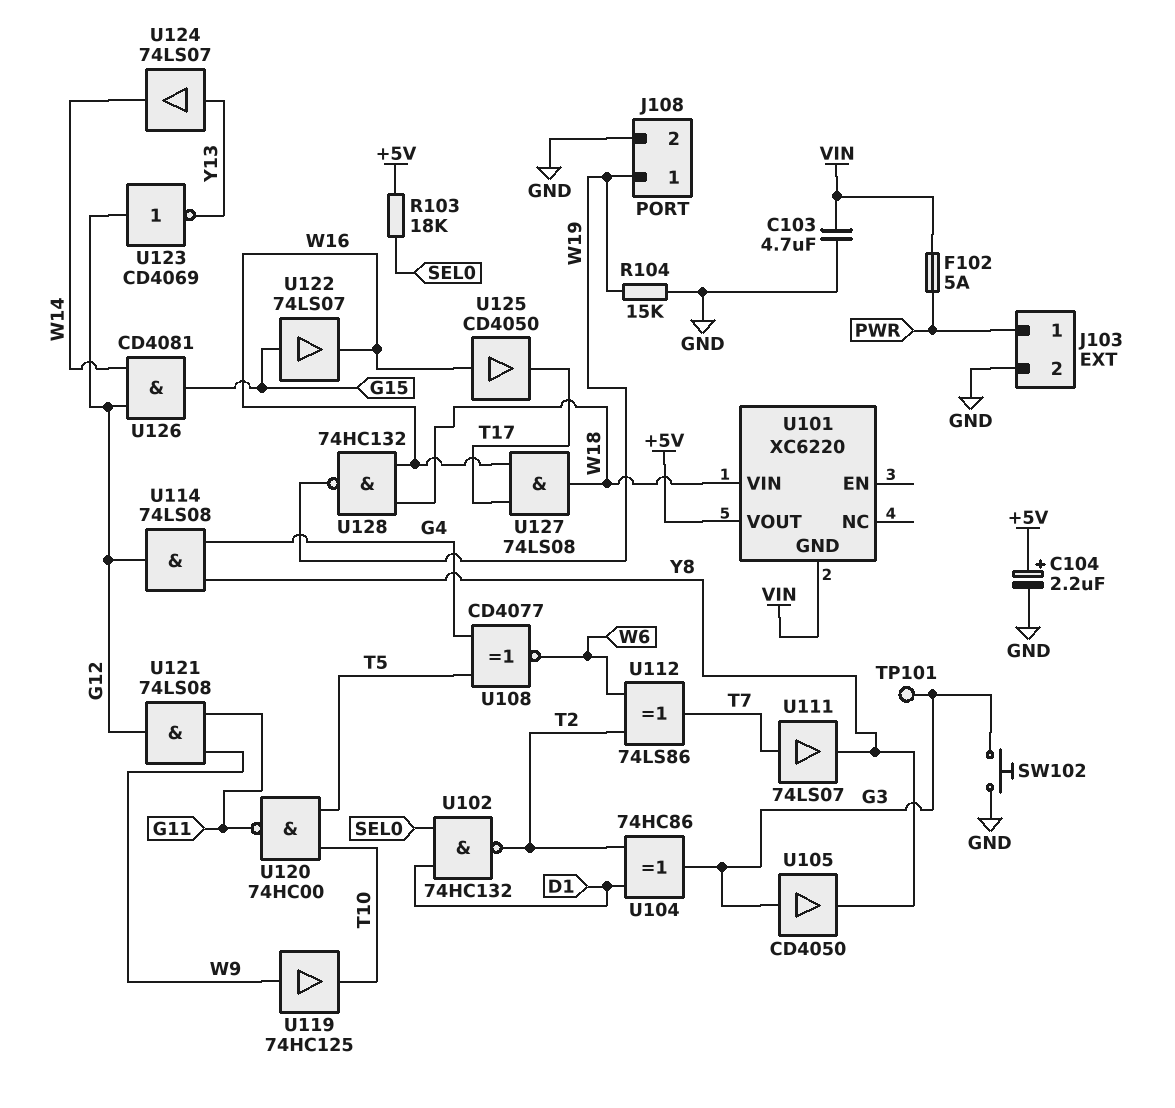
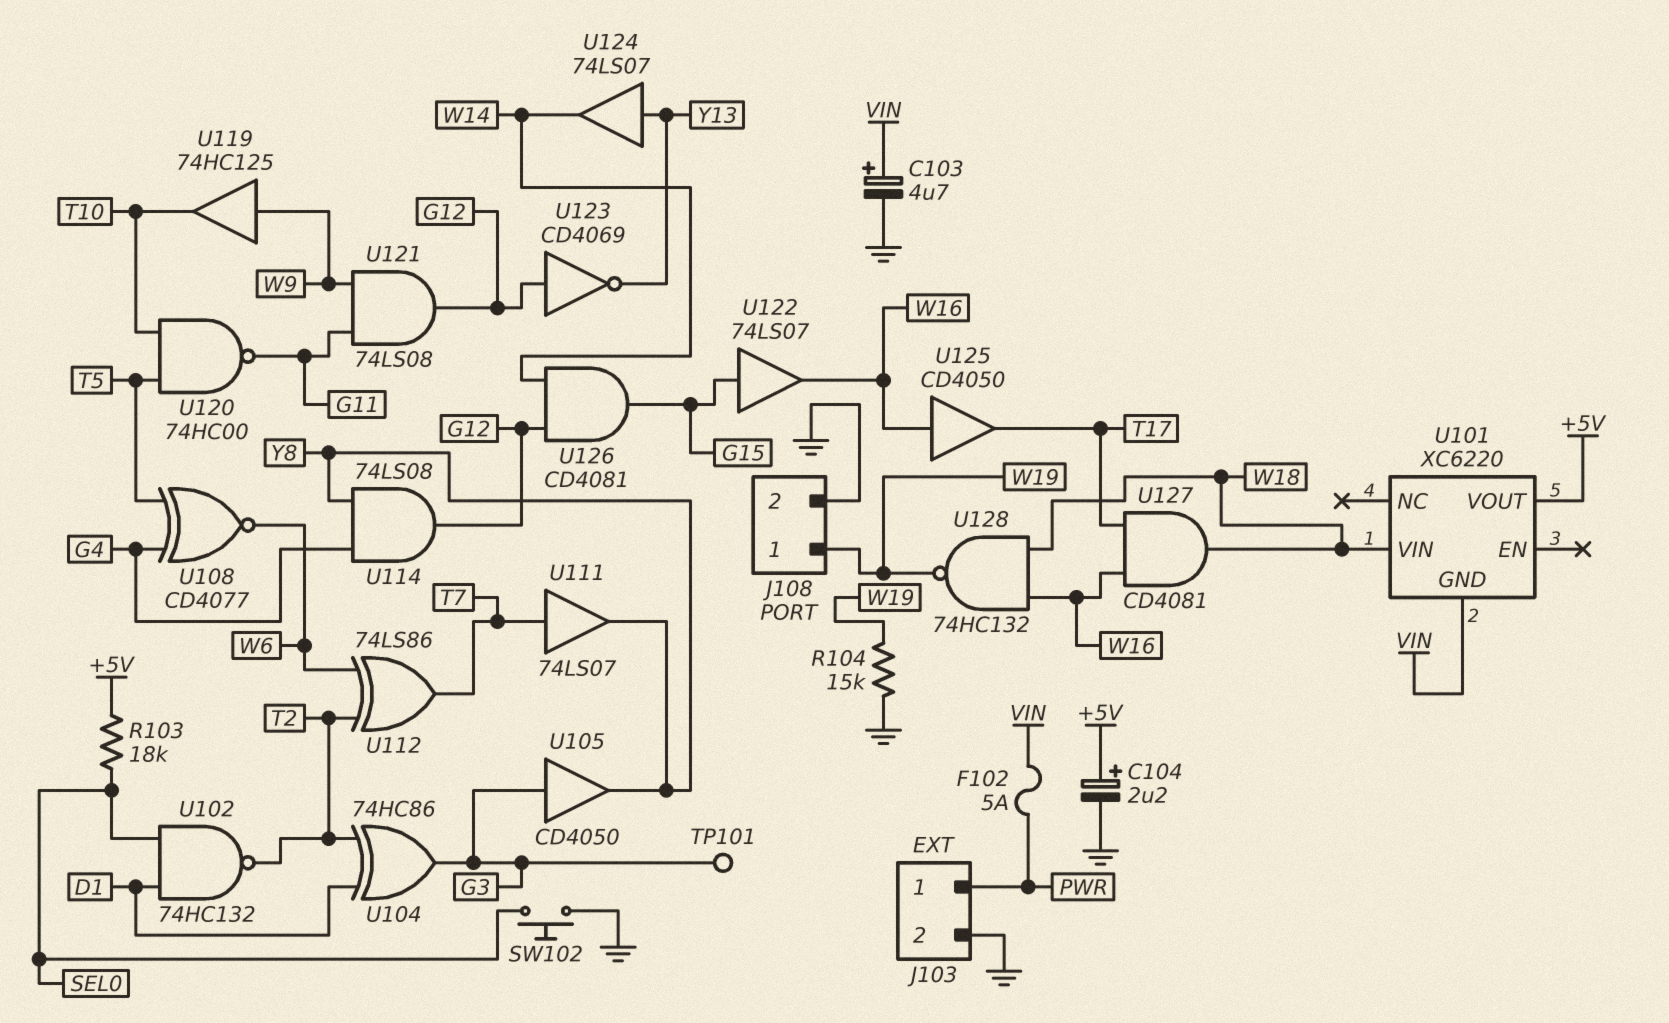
C103: 4.7uF (GND, VIN) -> 4.7uF (plus VIN, minus GND)
SW102: button (G3, GND) -> button (GND, SEL0)
U127: AND 74LS08 (in T17, in W16, out W18) -> AND CD4081 (in T17, in W16, out W18)

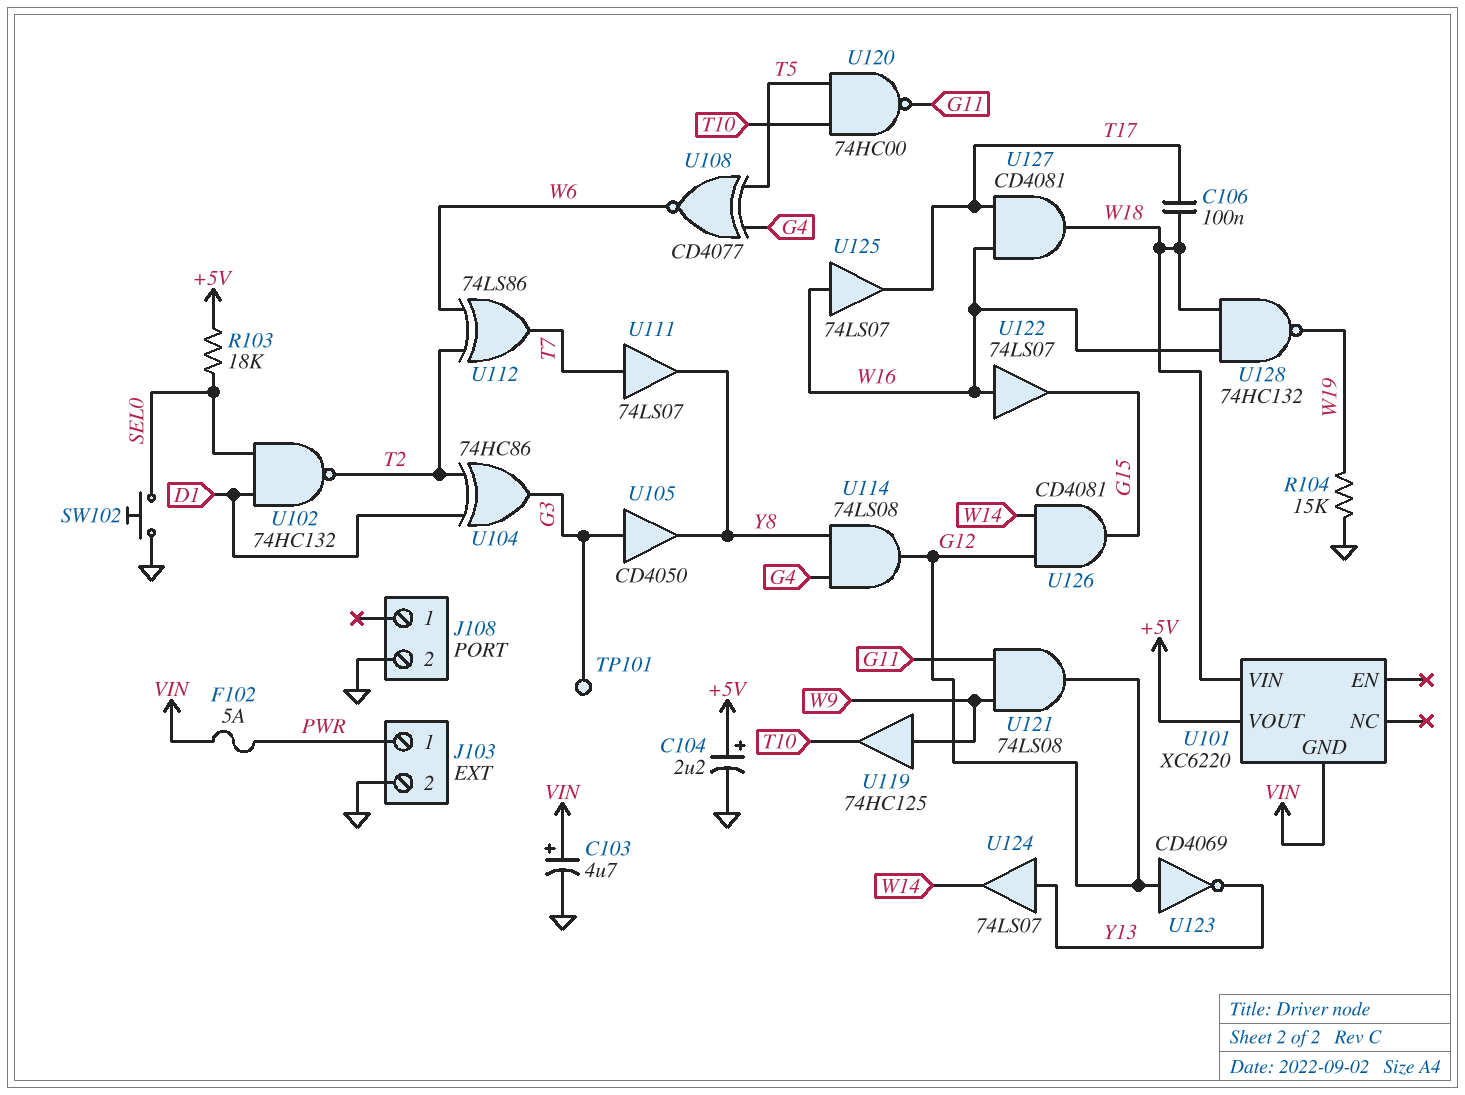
C106: none -> 100nF (T17, W18)
J108 pin 1: W19 -> none
U122: buffer 74LS07 (in G15, out W16) -> buffer 74LS07 (in W16, out G15)
U125: buffer CD4050 (in W16, out T17) -> buffer 74LS07 (in W16, out T17)

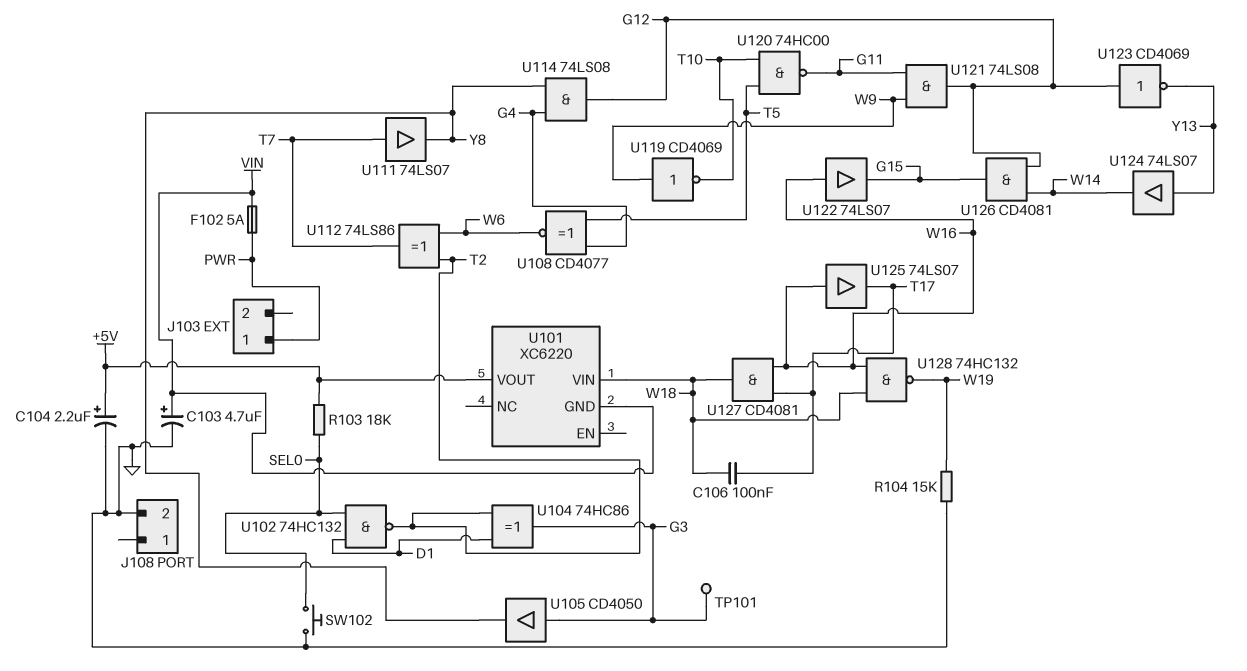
J103 pin 2: GND -> none
U119: buffer 74HC125 (in W9, out T10) -> NOT CD4069 (in W9, out T10)

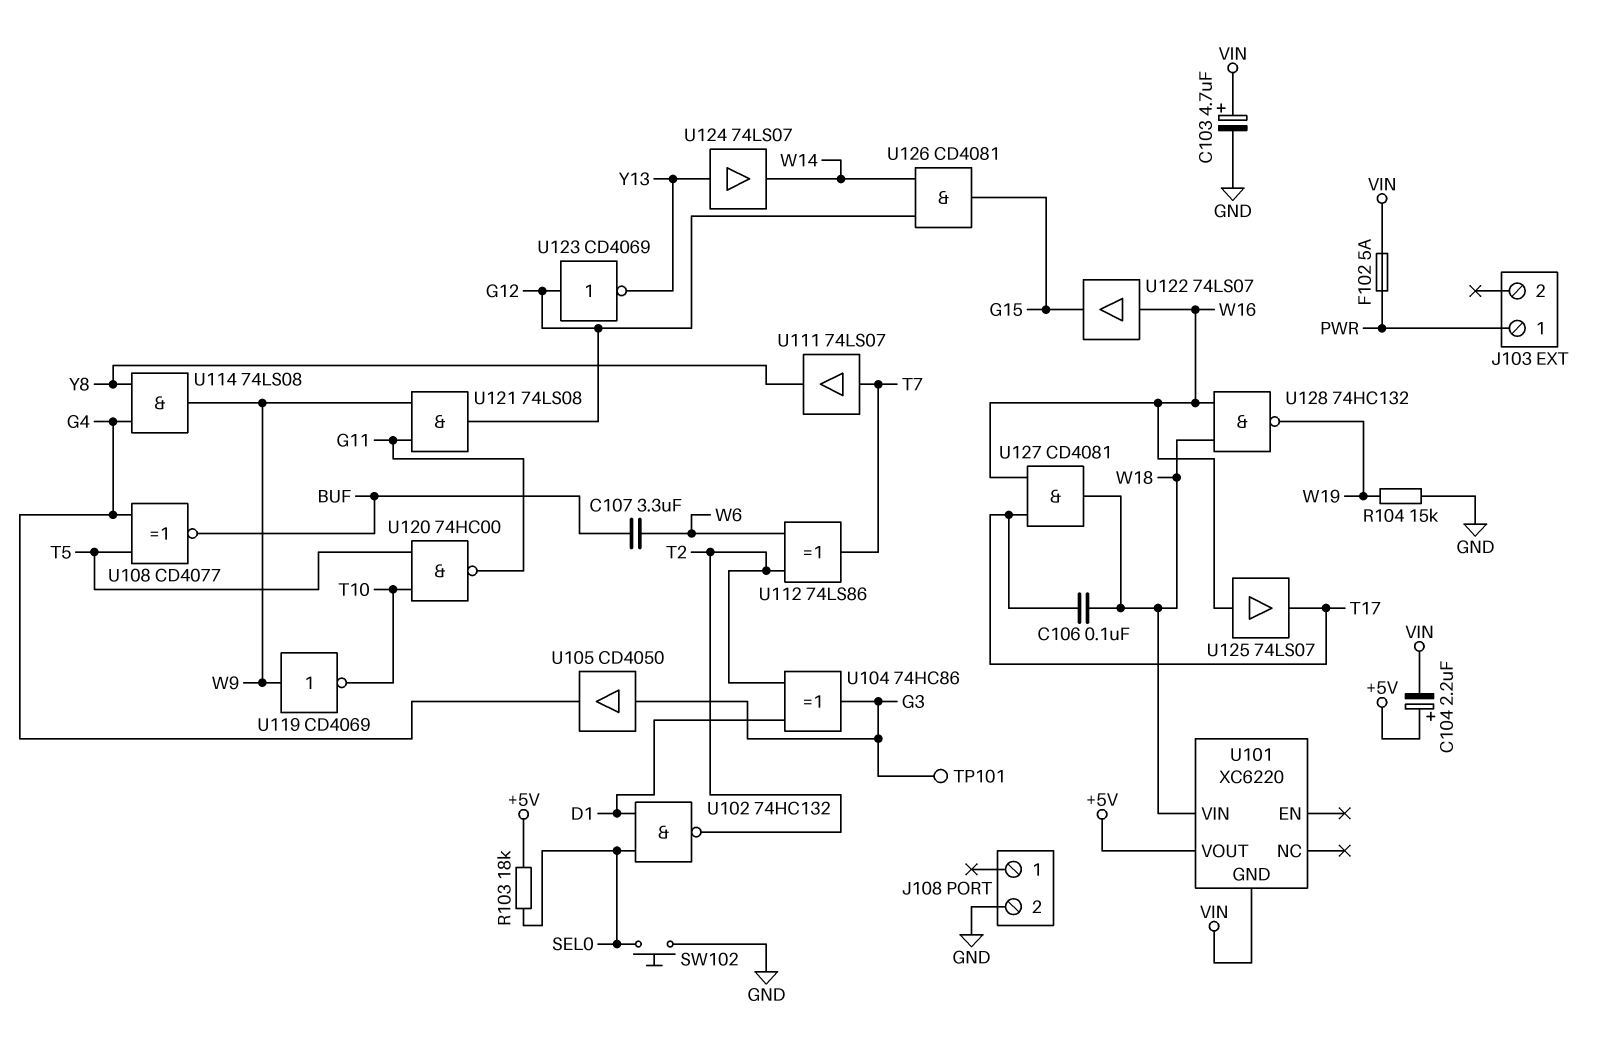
C104: 2.2uF (plus +5V, minus GND) -> 2.2uF (plus +5V, minus VIN)
C107: none -> 3.3uF (BUF, W6)
U105: buffer CD4050 (in G3, out Y8) -> buffer CD4050 (in G3, out G4)
U108: XNOR CD4077 (in G4, in T5, out W6) -> XNOR CD4077 (in G4, in T5, out BUF)
U114: AND 74LS08 (in G4, in Y8, out G12) -> AND 74LS08 (in G4, in Y8, out W9)

